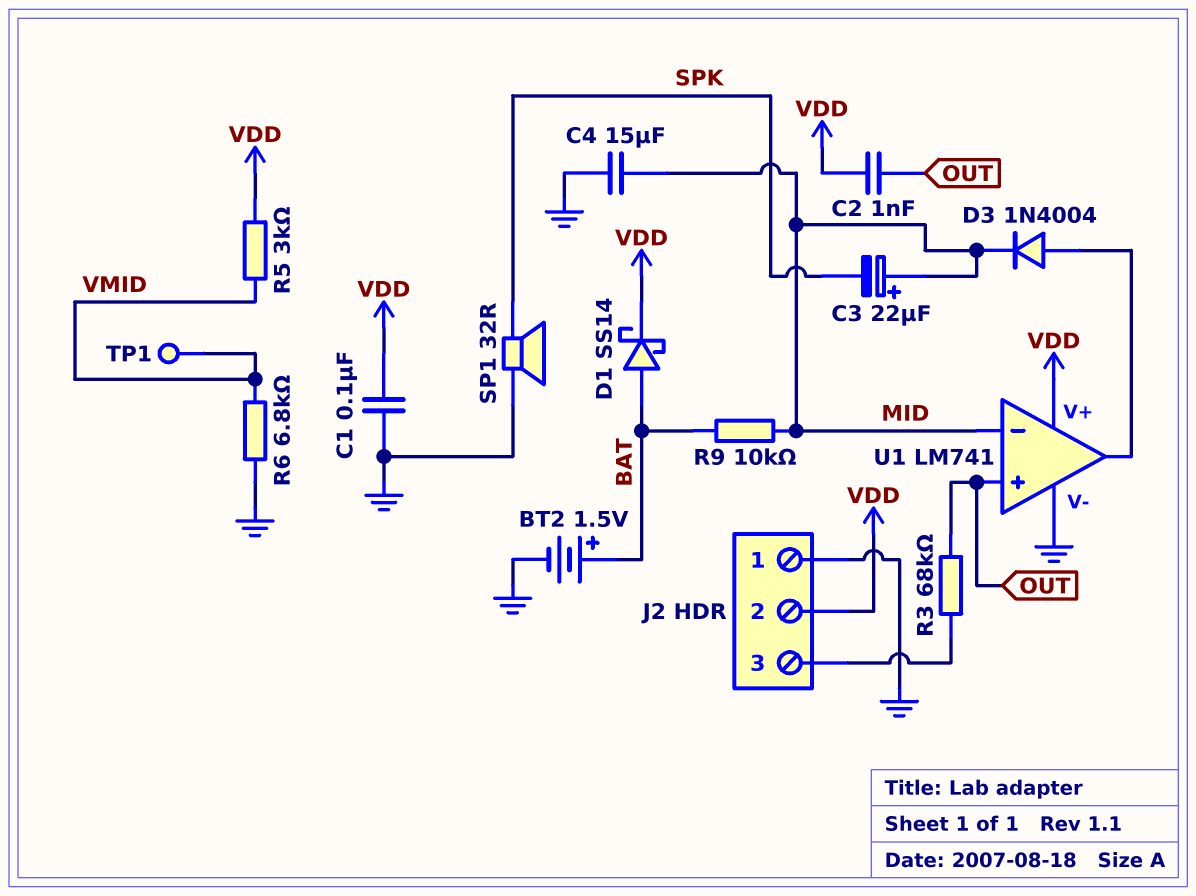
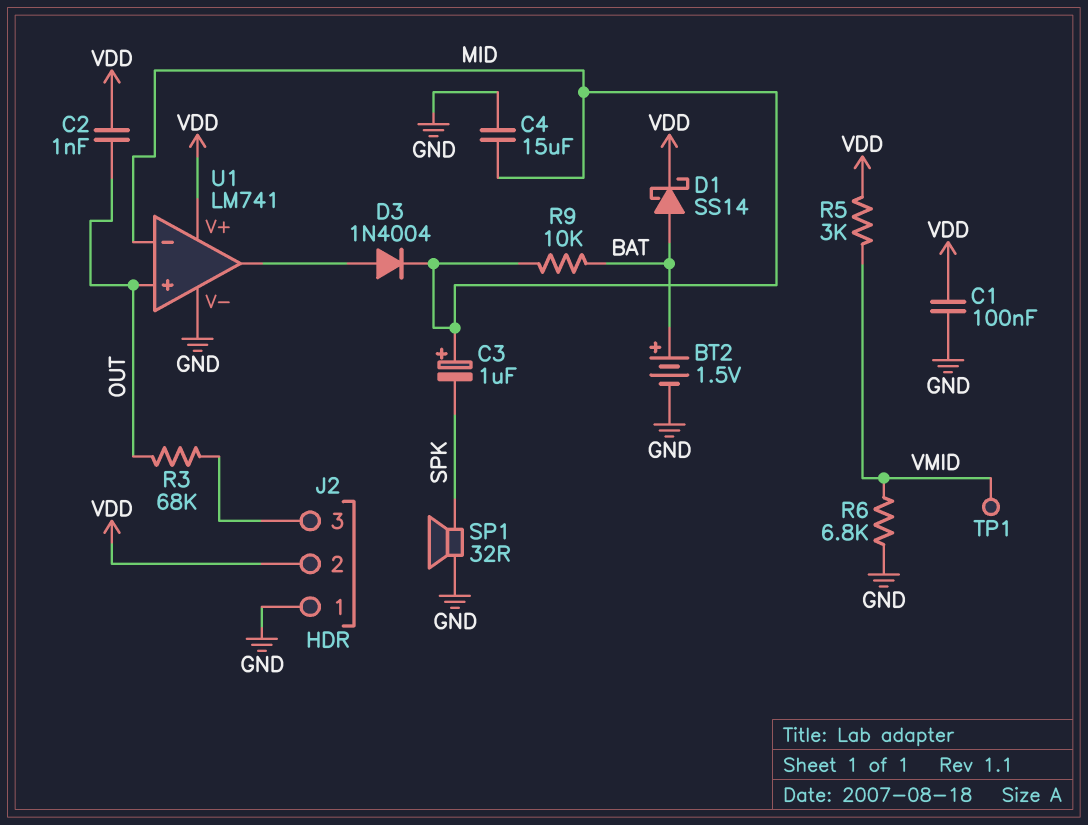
C3: 22uF (plus MID, minus SPK) -> 1uF (plus MID, minus SPK)

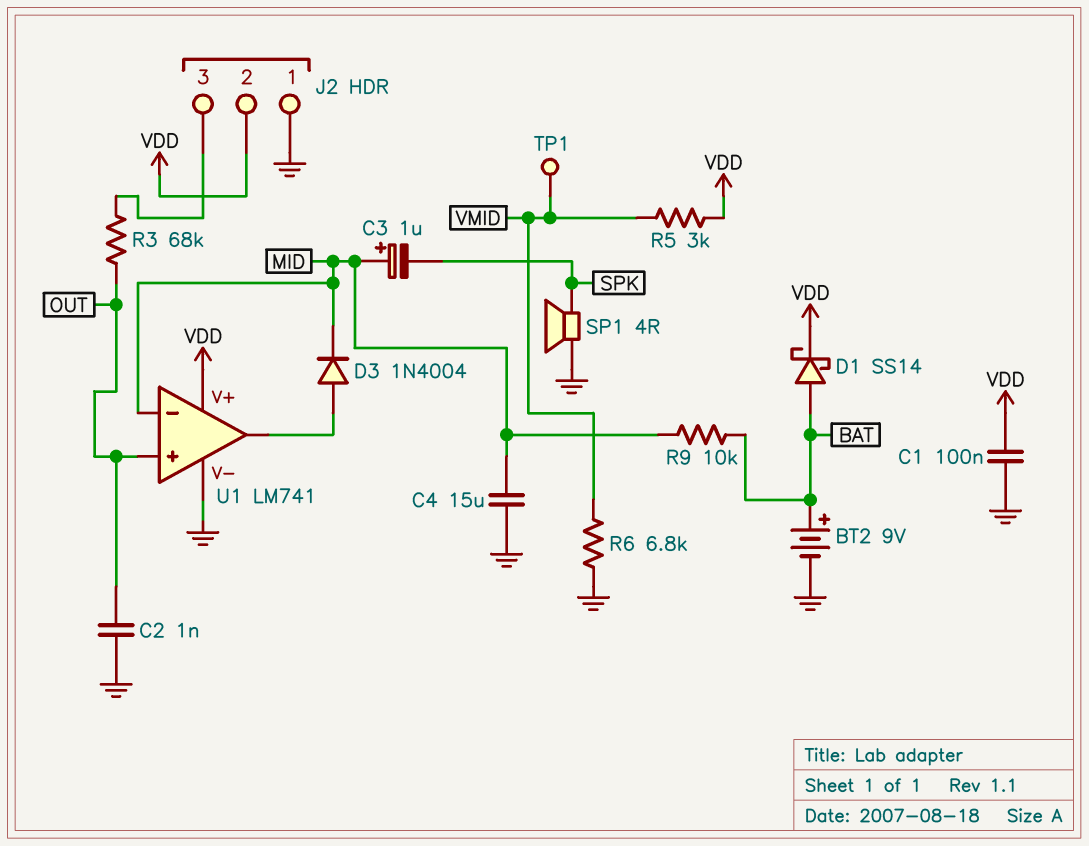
BT2: 1.5V (plus BAT, minus GND) -> 9V (plus BAT, minus GND)
C2: 1nF (OUT, VDD) -> 1nF (GND, OUT)
SP1: speaker 32R (GND, SPK) -> speaker 4R (GND, SPK)

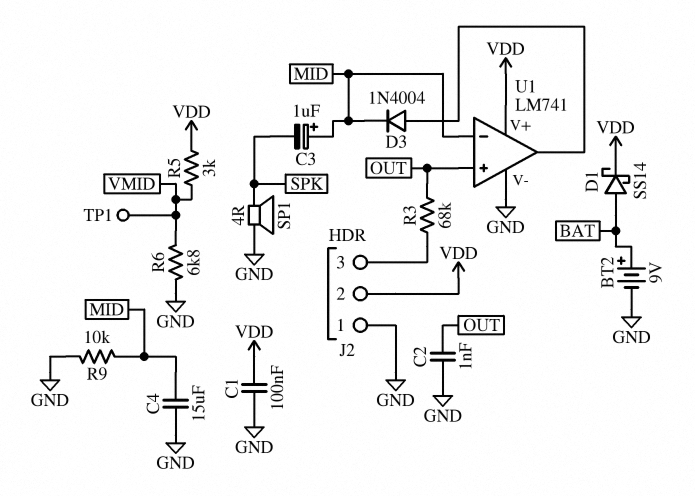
R9: 10k (BAT, MID) -> 10k (GND, MID)

